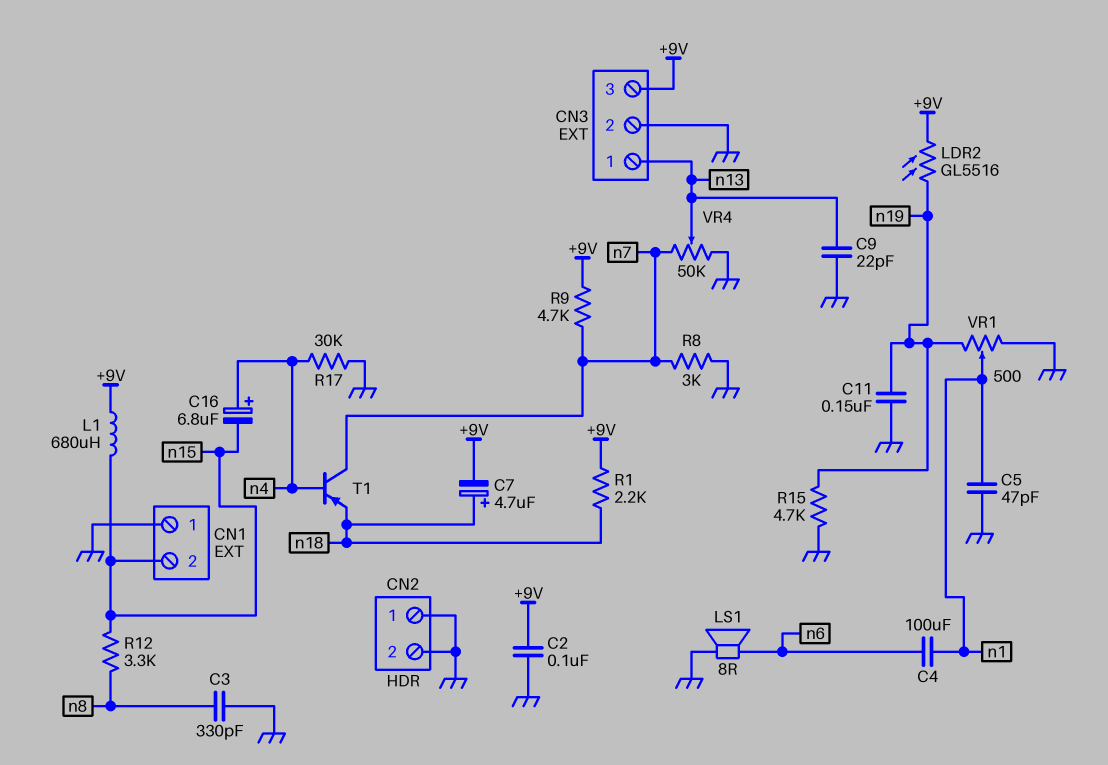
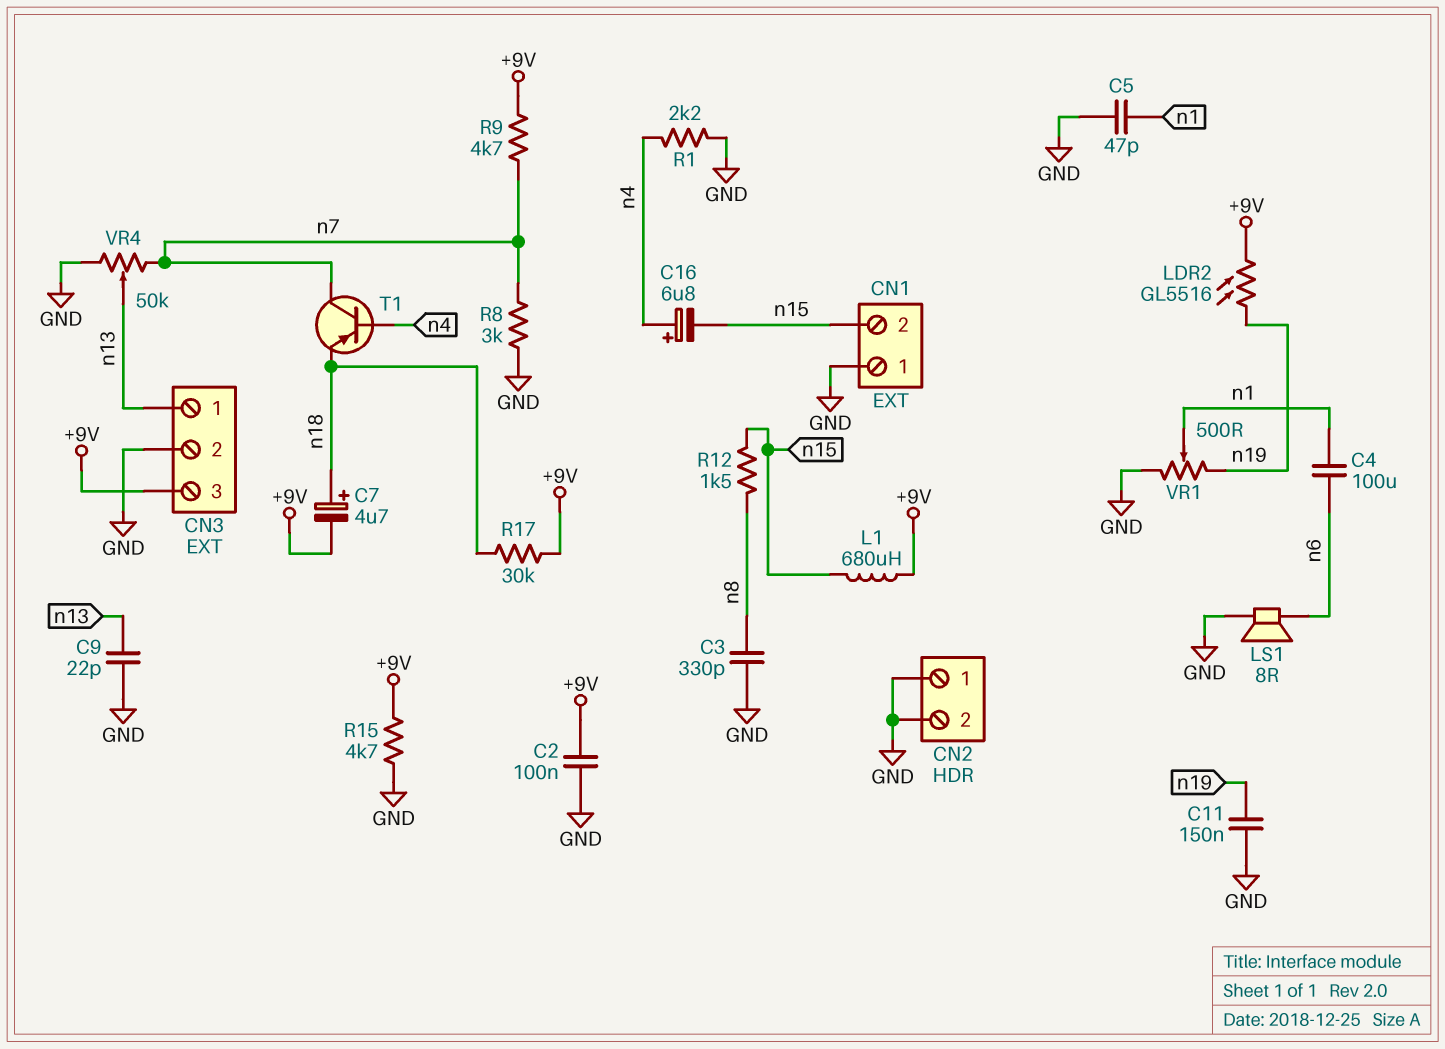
R1: 2.2k (+9V, n18) -> 2.2k (GND, n4)
R12: 3.3k (n8, n15) -> 1.5k (n8, n15)
R15: 4.7k (GND, n19) -> 4.7k (+9V, GND)
R17: 30k (GND, n4) -> 30k (+9V, n18)

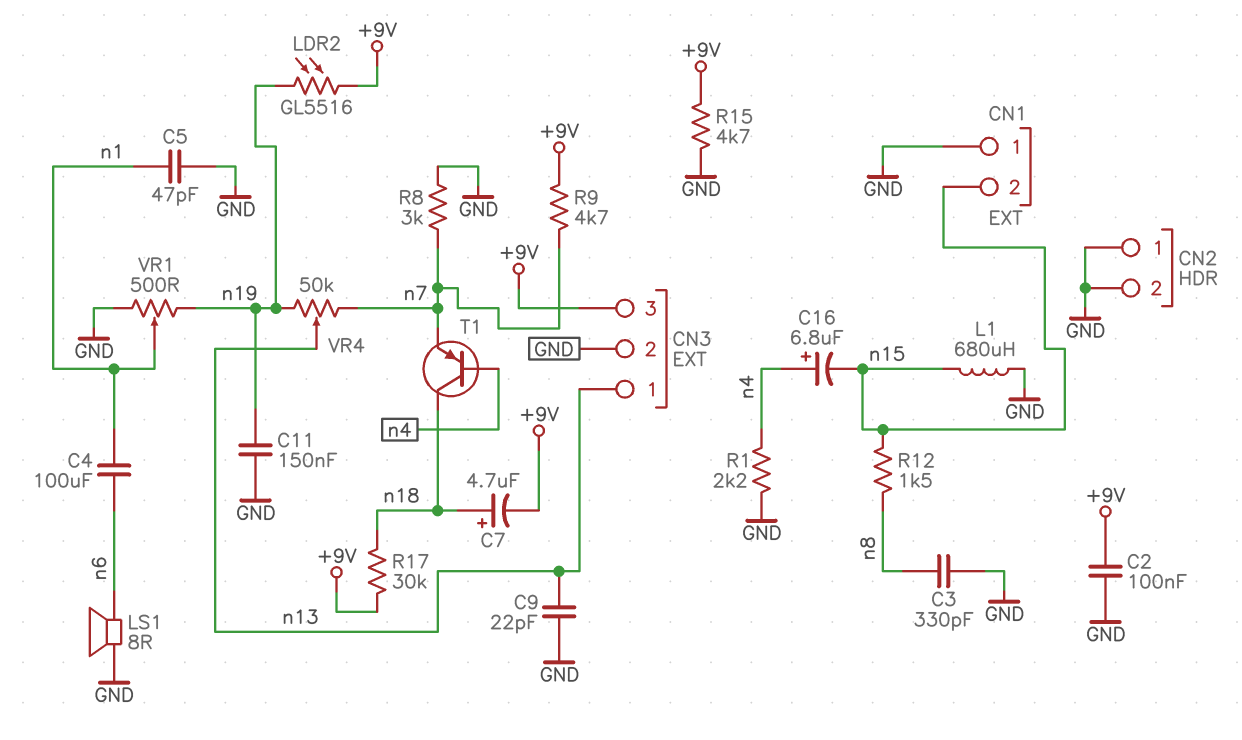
L1: 680uH (+9V, n15) -> 680uH (GND, n15)
T1: PNP (B n4, C n7, E n18) -> PNP (B n4, C n18, E n7)
VR4: 50k (GND, n7, wiper n13) -> 50k (n7, n19, wiper n13)

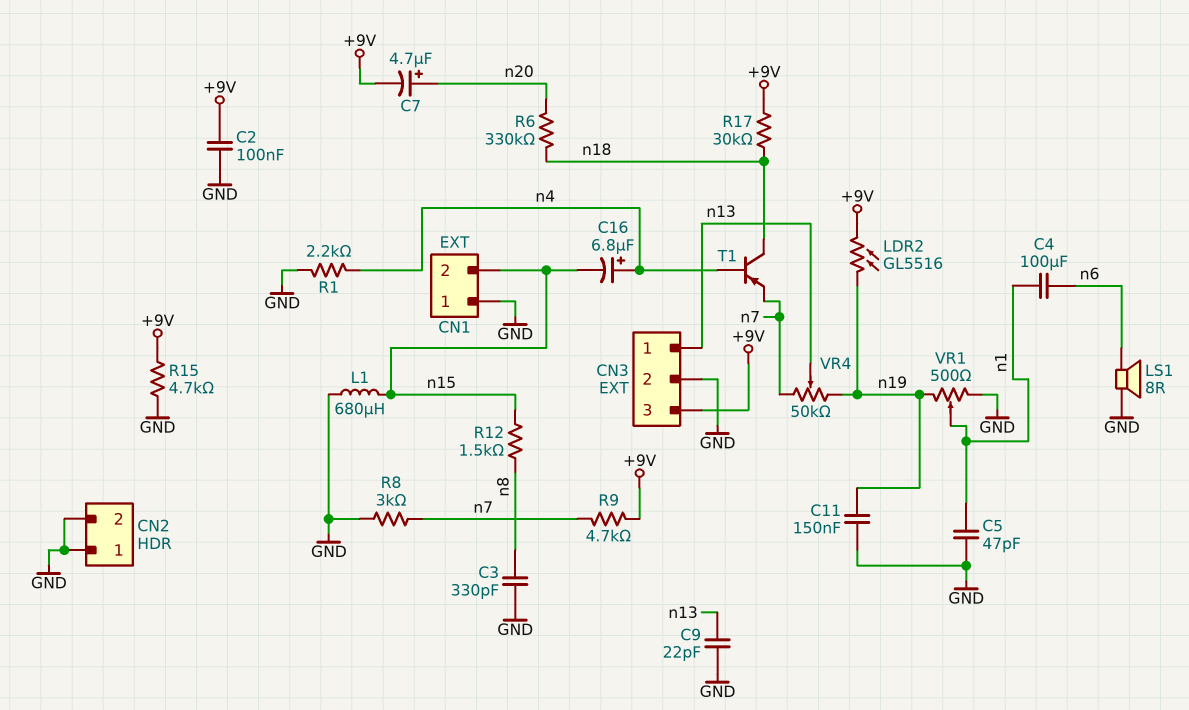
C7: 4.7uF (plus n18, minus +9V) -> 4.7uF (plus n20, minus +9V)
R6: none -> 330k (n18, n20)

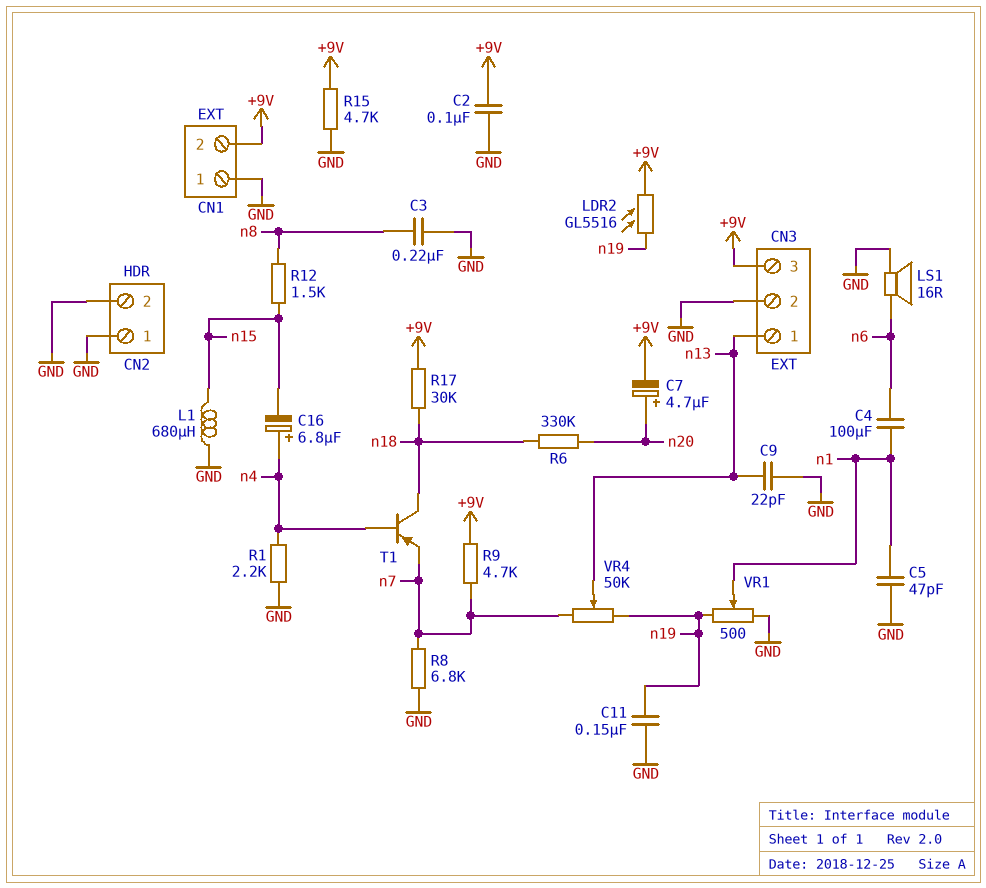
C3: 330pF (GND, n8) -> 220nF (GND, n8)
CN1 pin 2: n15 -> +9V
LS1: speaker 8R (GND, n6) -> speaker 16R (GND, n6)
R8: 3k (GND, n7) -> 6.8k (GND, n7)

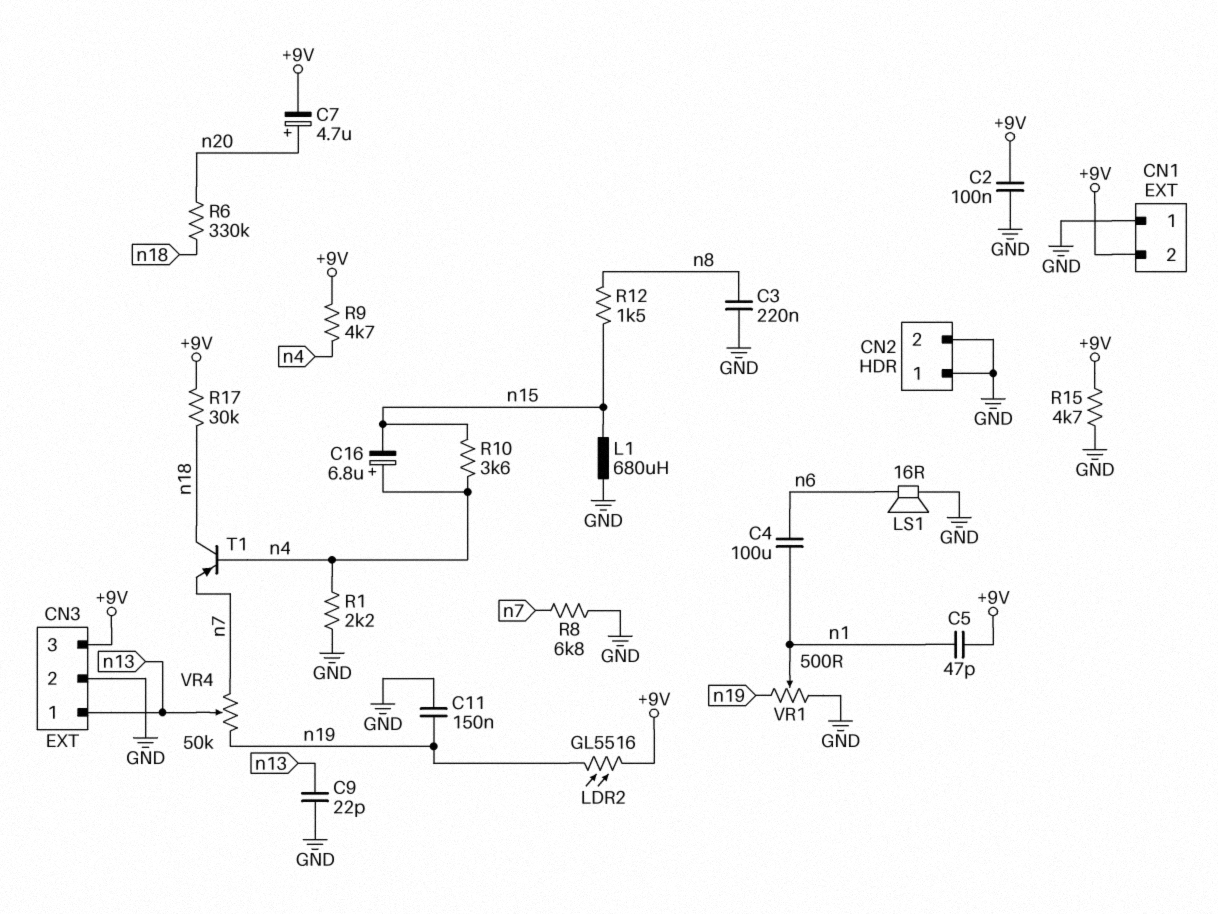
C5: 47pF (GND, n1) -> 47pF (+9V, n1)
R9: 4.7k (+9V, n7) -> 4.7k (+9V, n4)
R10: none -> 3.6k (n4, n15)

